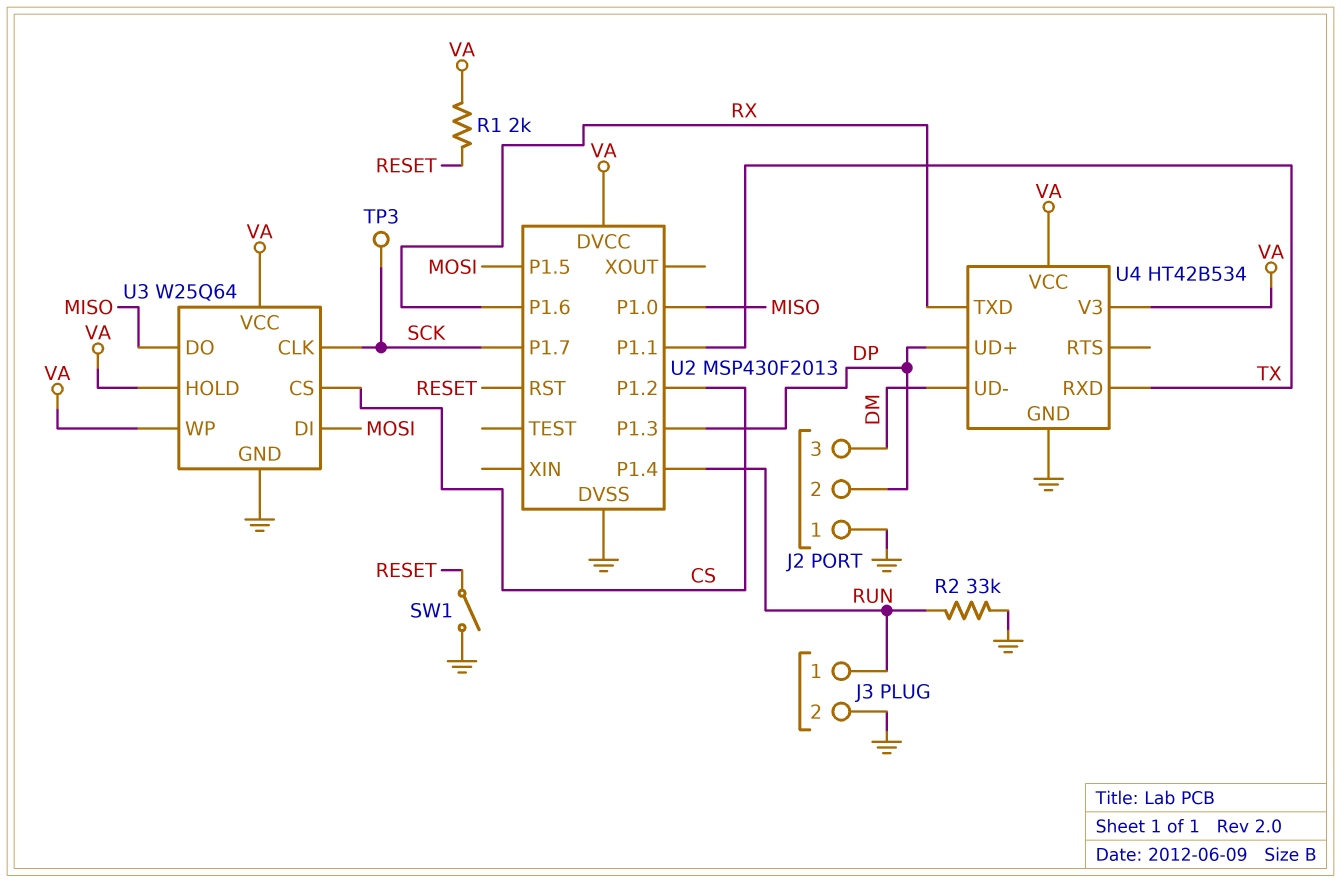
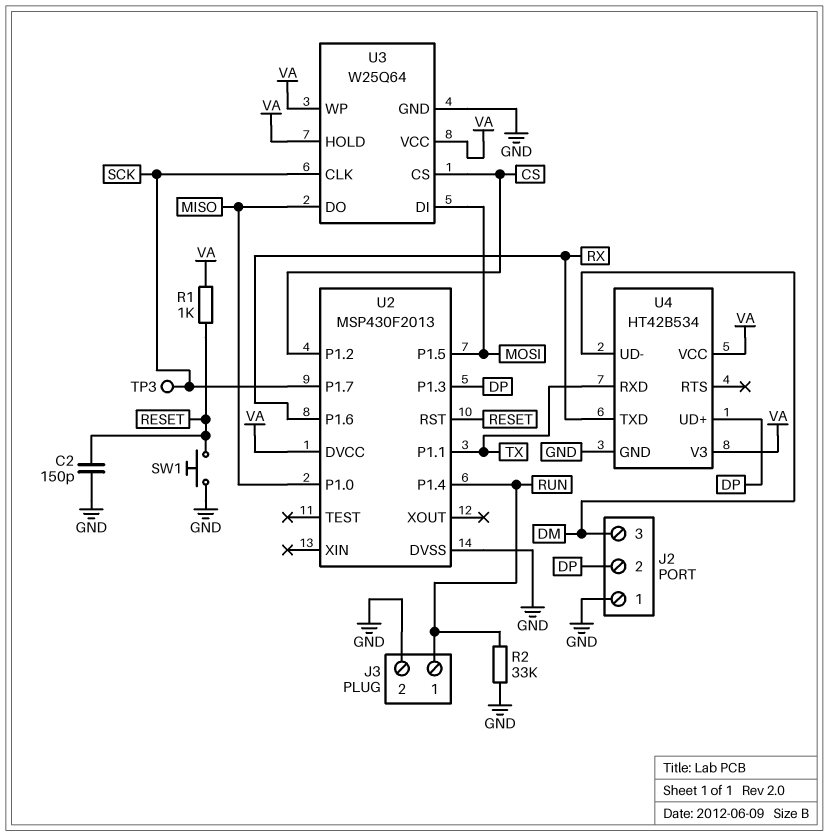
C2: none -> 150pF (GND, RESET)
R1: 2k (RESET, VA) -> 1k (RESET, VA)
SW1: switch (GND, RESET) -> button (GND, RESET)

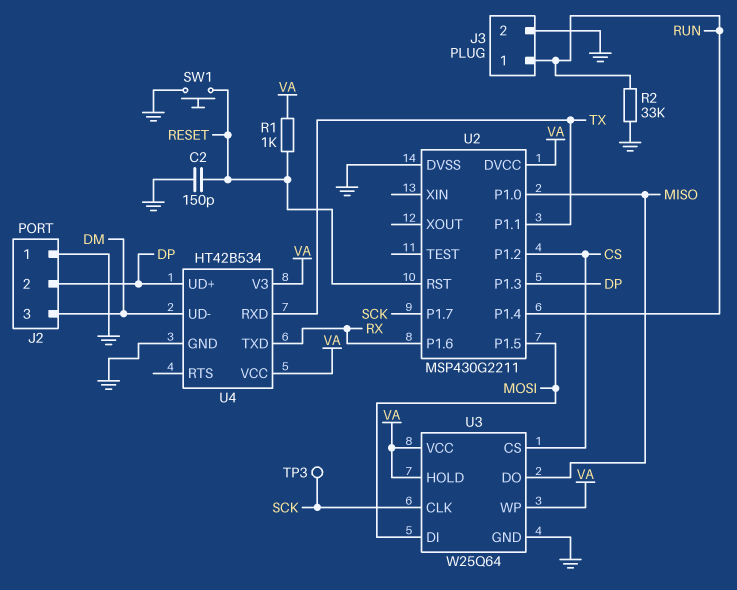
U2: MSP430F2013 -> MSP430G2211

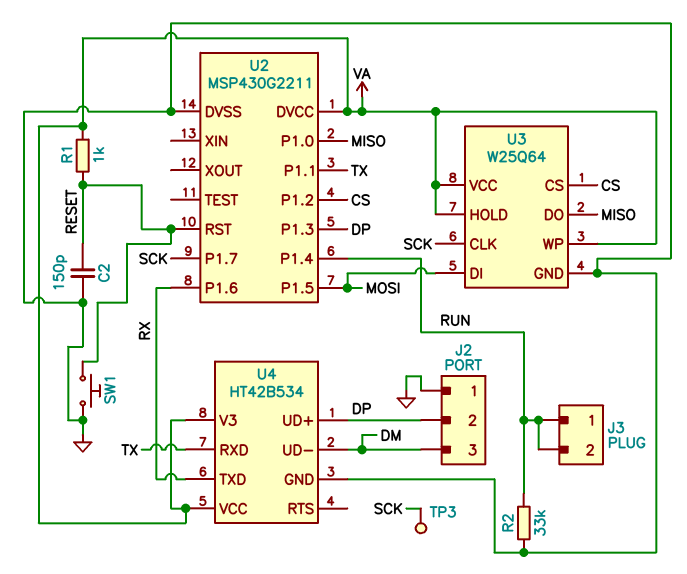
J3 pin 2: GND -> RUN

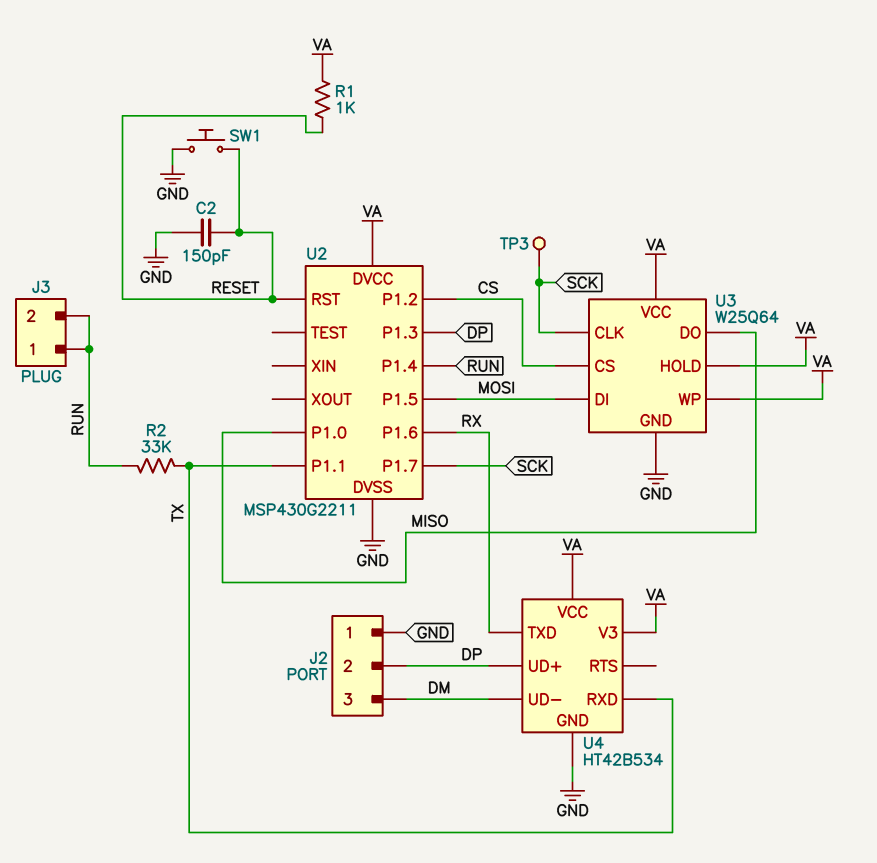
R2: 33k (GND, RUN) -> 33k (RUN, TX)

